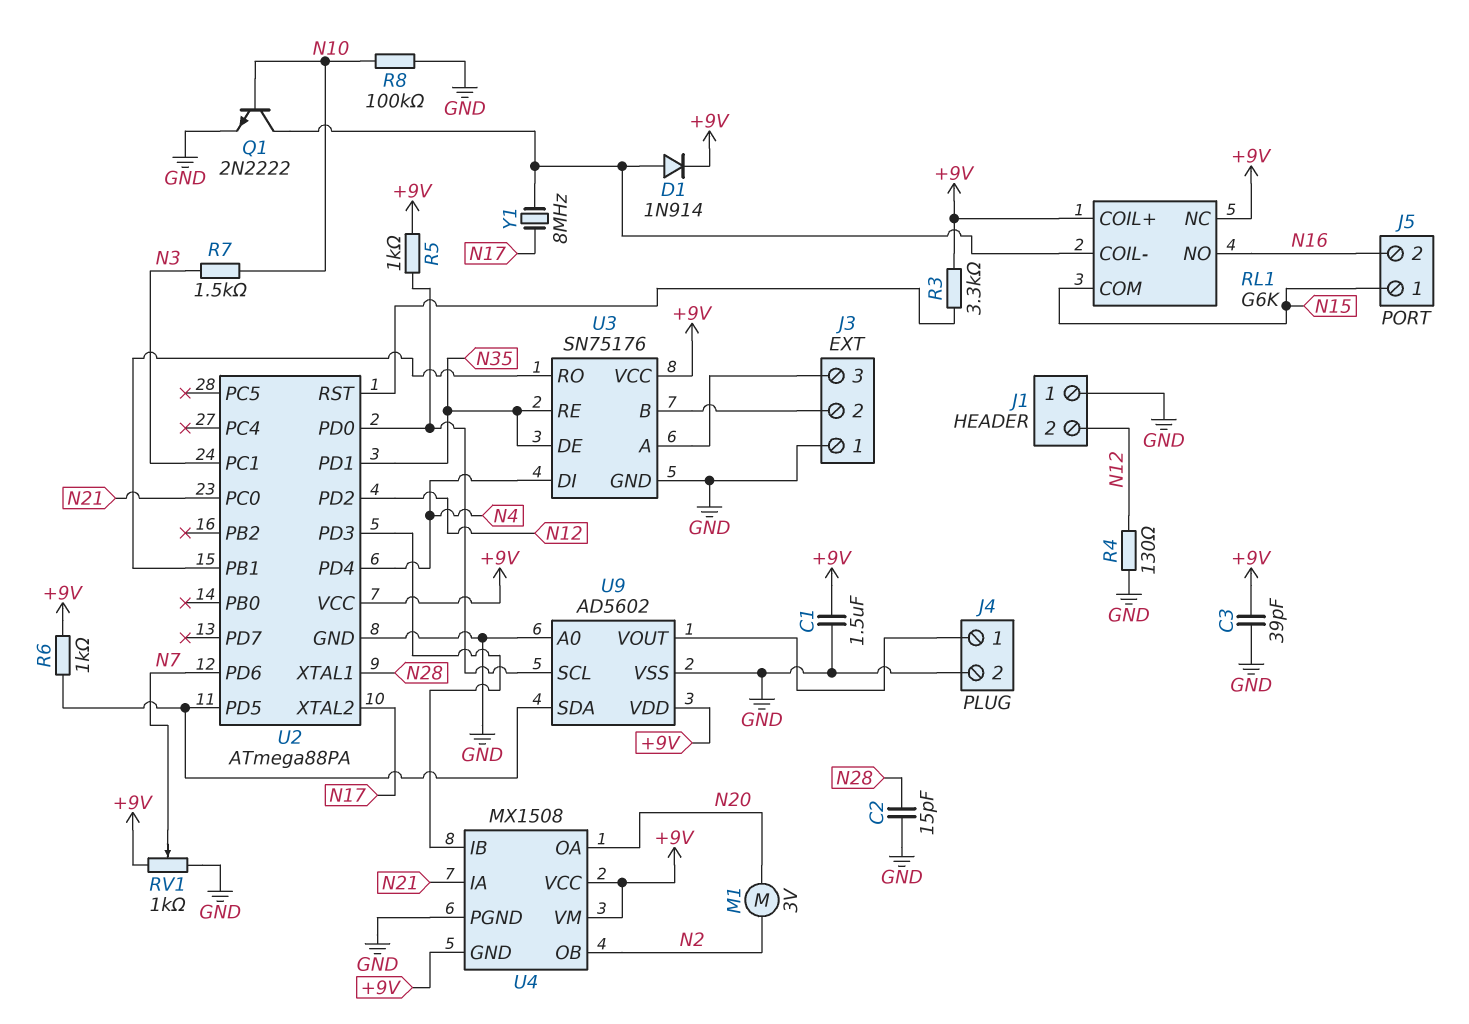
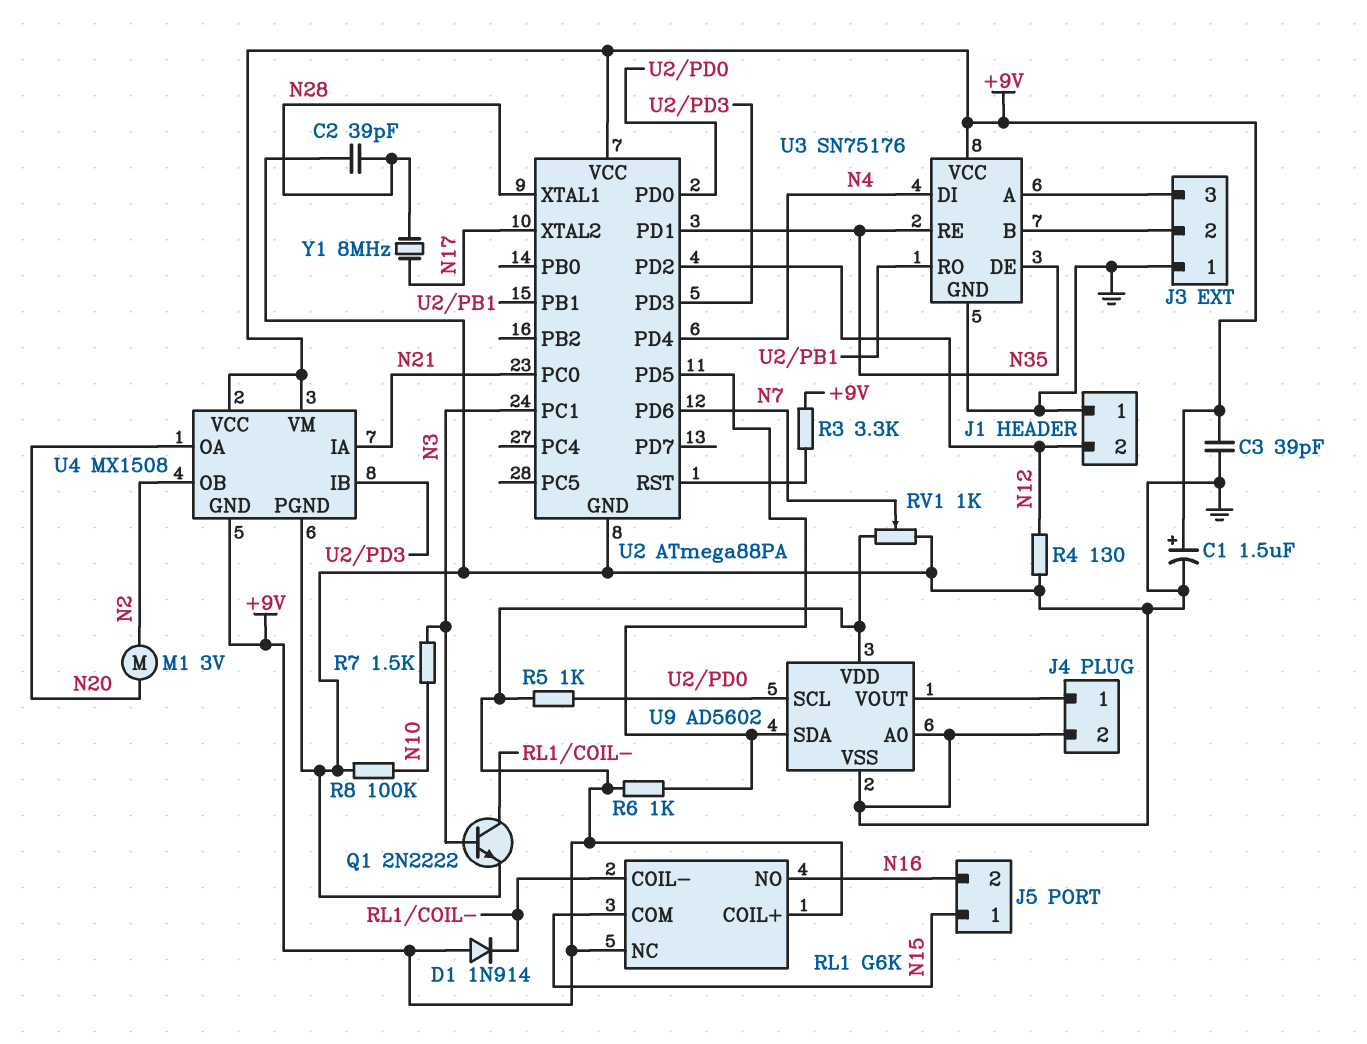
C1: 1.5uF (+9V, GND) -> 1.5uF (plus +9V, minus GND)
C2: 15pF (GND, N28) -> 39pF (GND, N28)
D1: diode 1N914 (A RL1/COIL-, K +9V) -> diode 1N914 (A +9V, K RL1/COIL-)
Q1: NPN 2N2222 (B N10, C RL1/COIL-, E GND) -> NPN 2N2222 (B N3, C RL1/COIL-, E GND)
Y1: 8MHz (N17, RL1/COIL-) -> 8MHz (N17, N28)

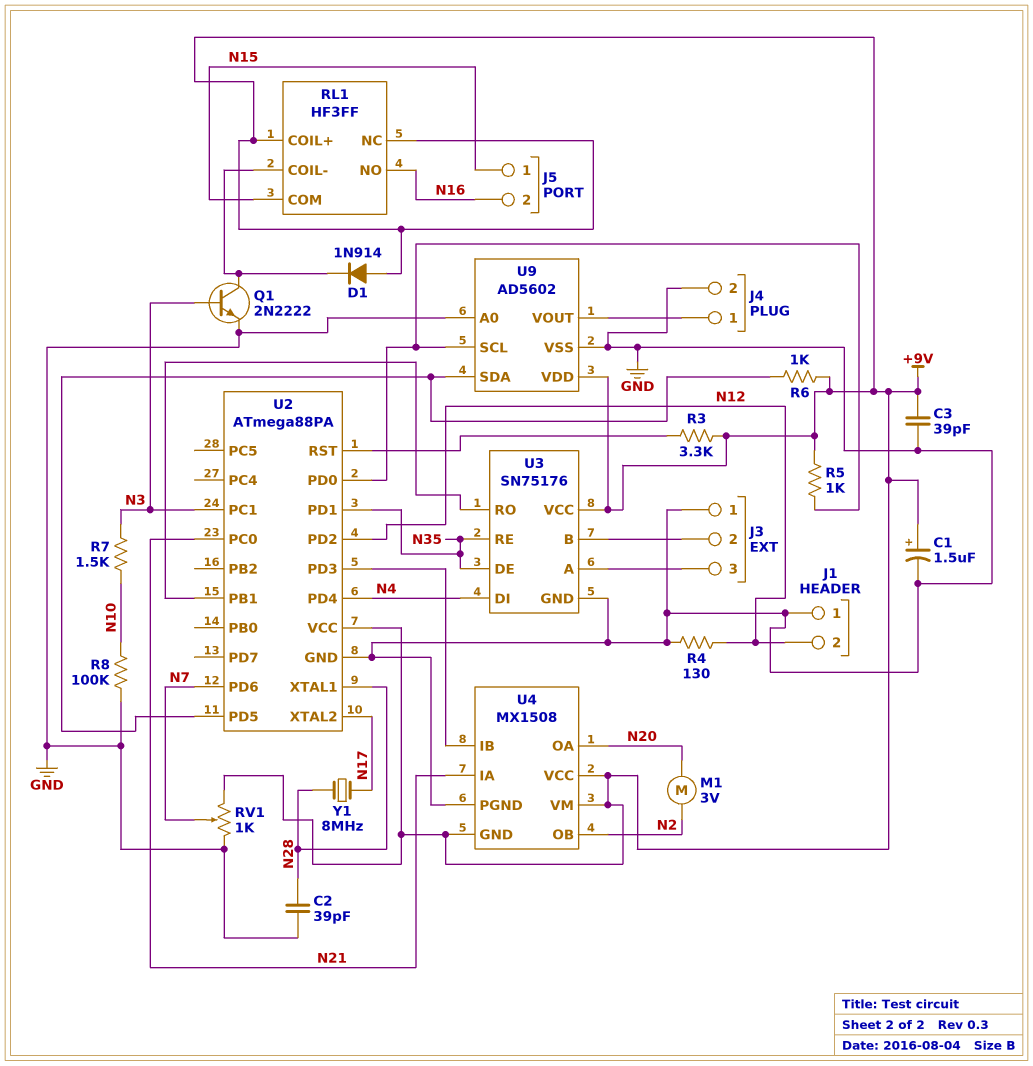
RL1: G6K -> HF3FF

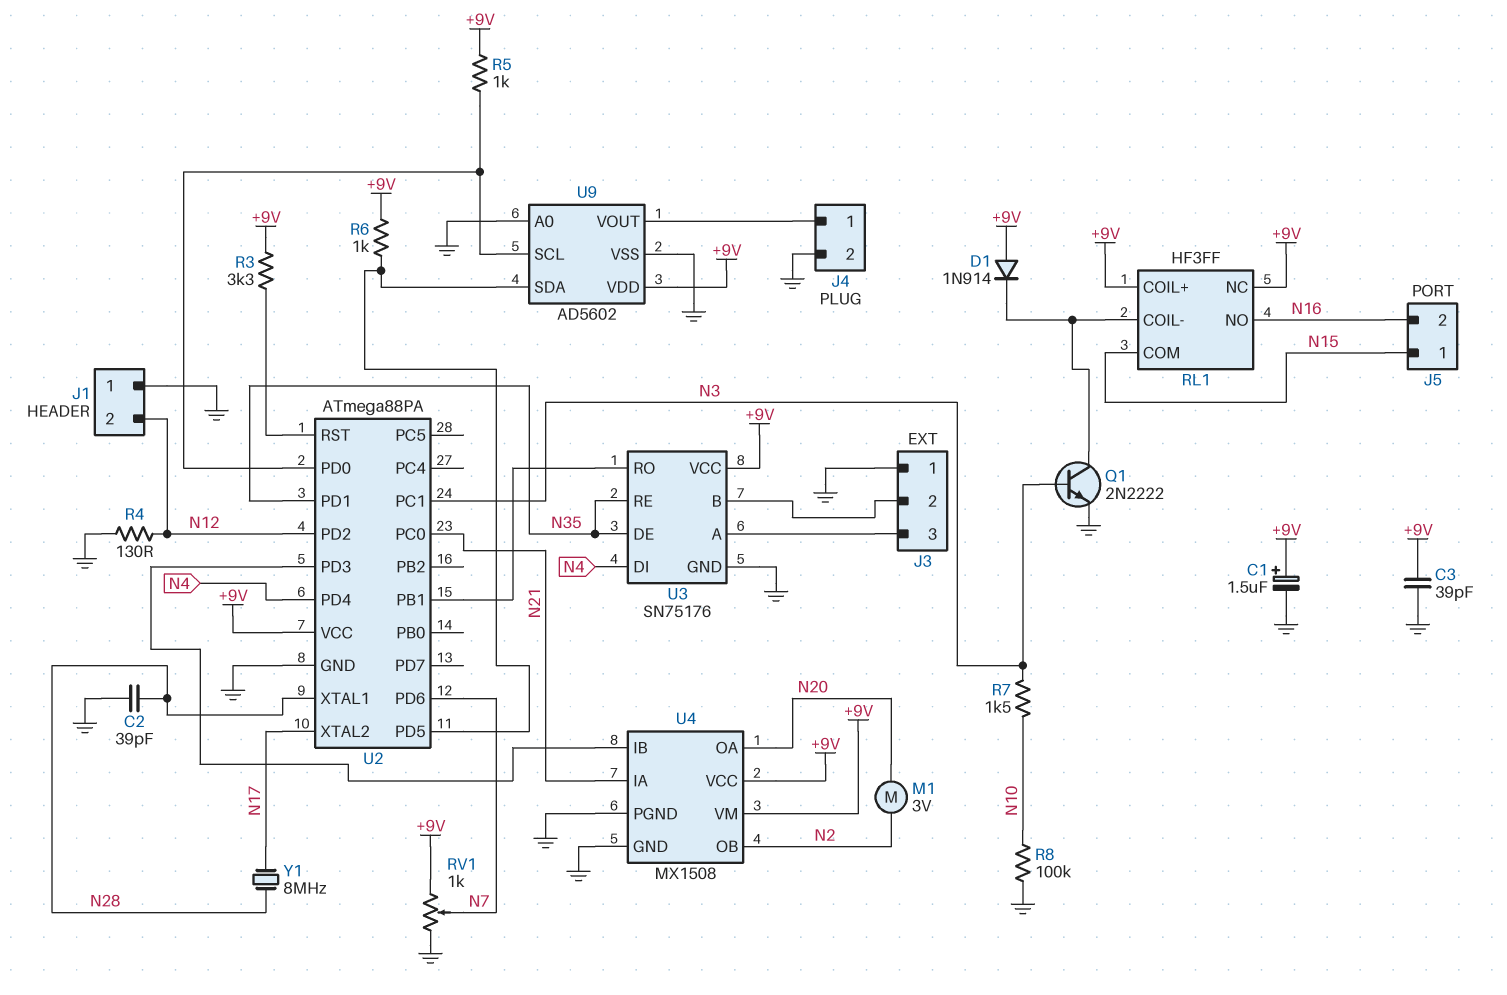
U4 pin GND: +9V -> GND

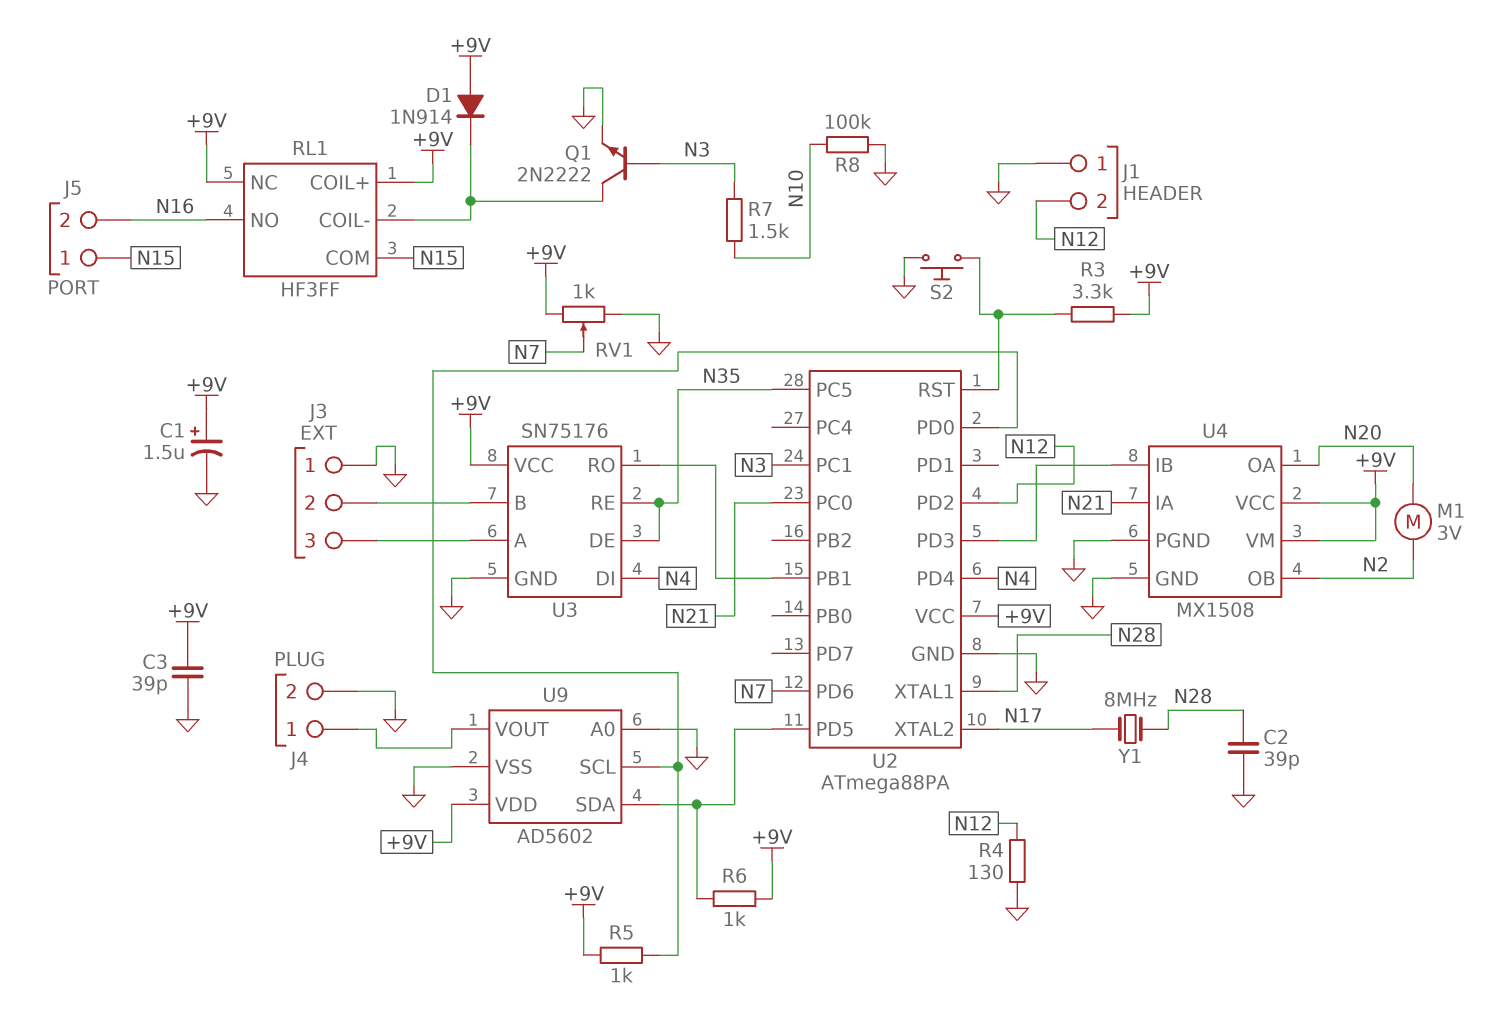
S2: none -> button (GND, U2/RST)
U2 pin PC5: none -> N35
U2 pin PD1: N35 -> none

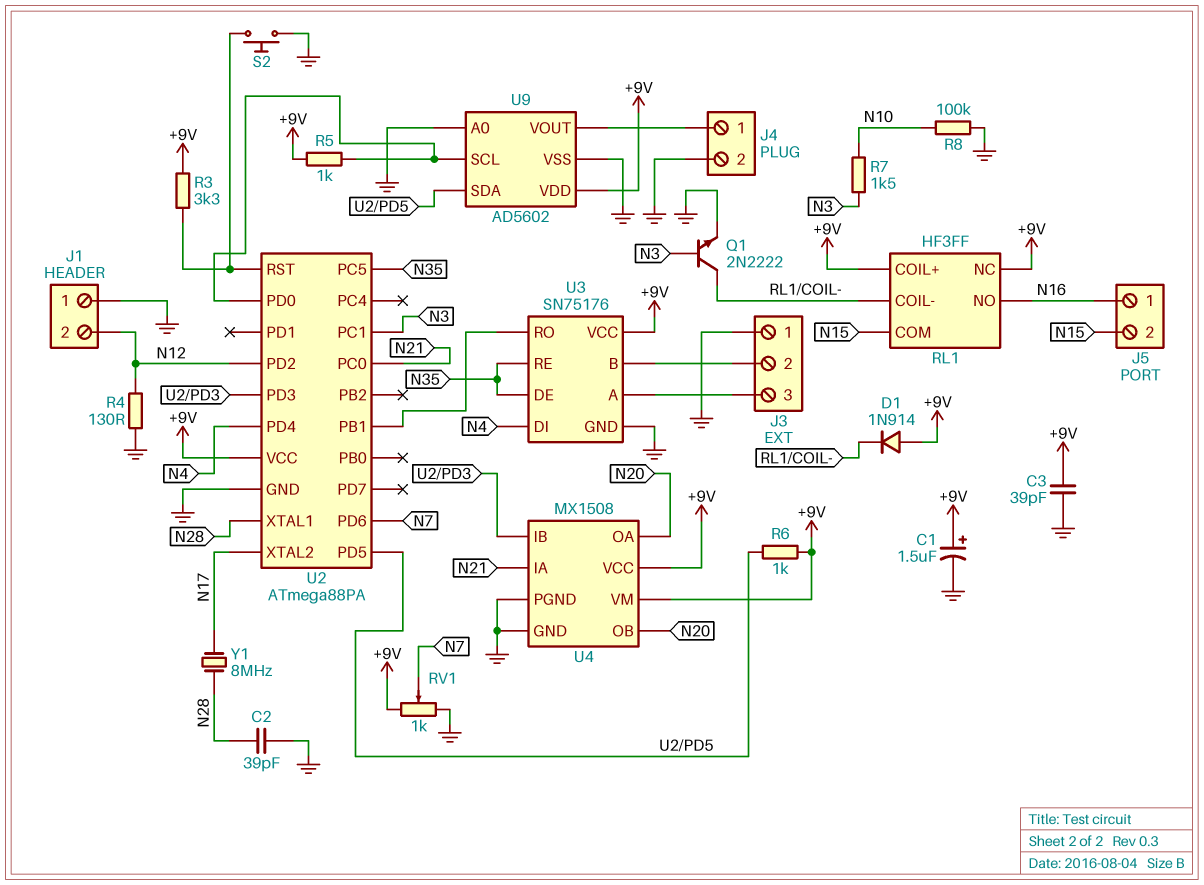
J5 pin 1: N15 -> N16
J5 pin 2: N16 -> N15
M1: motor 3V (N2, N20) -> none
U4 pin OB: N2 -> N20

